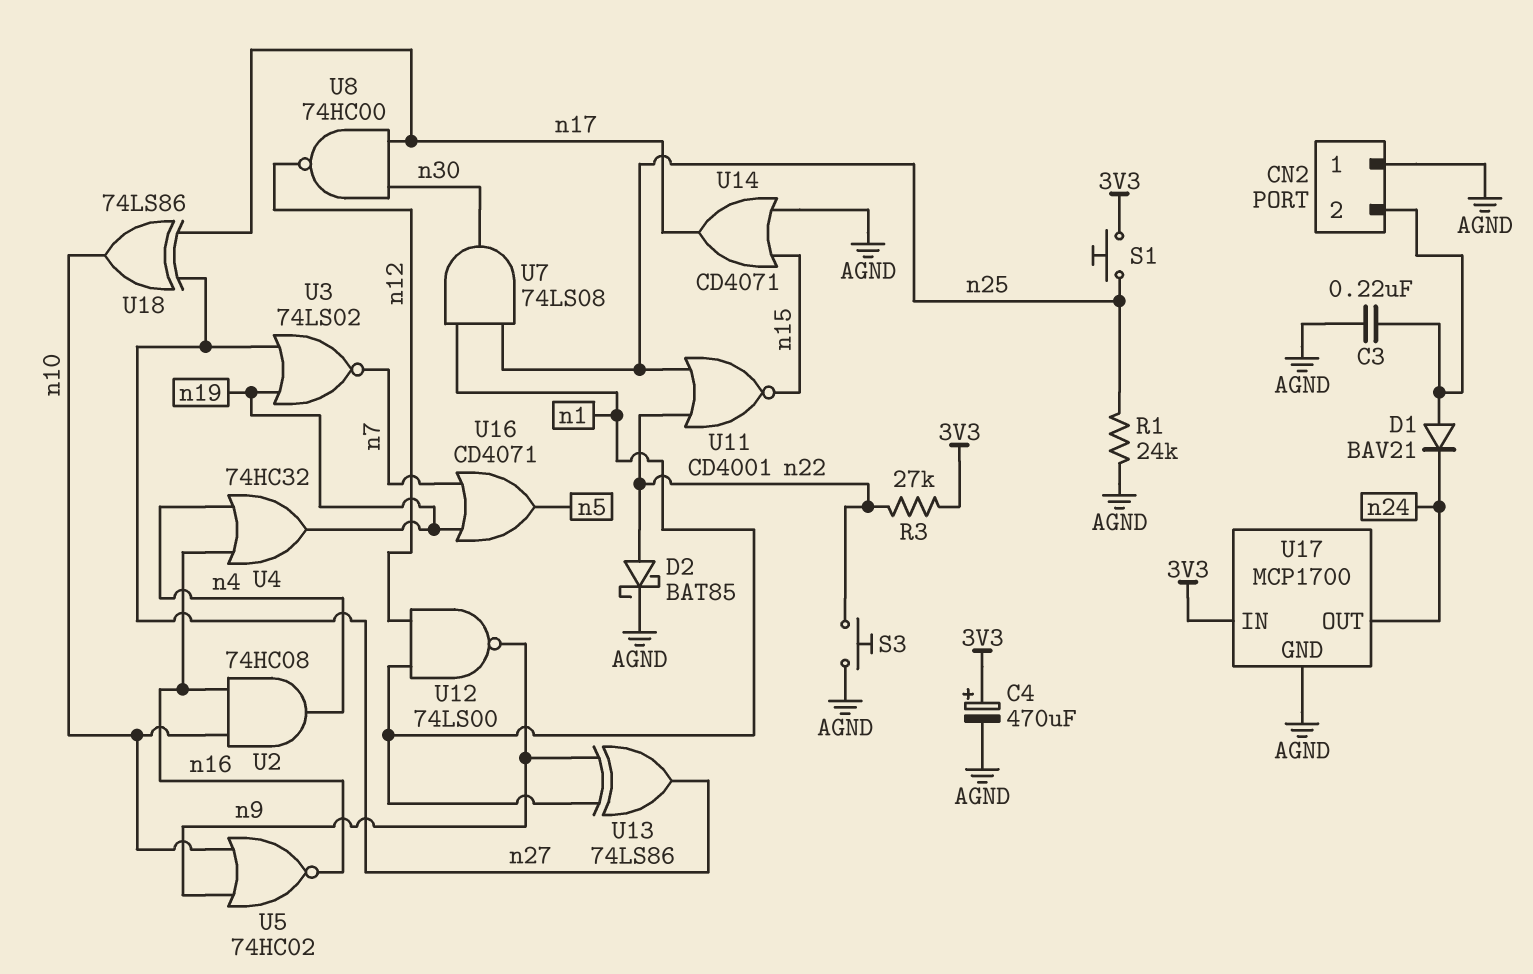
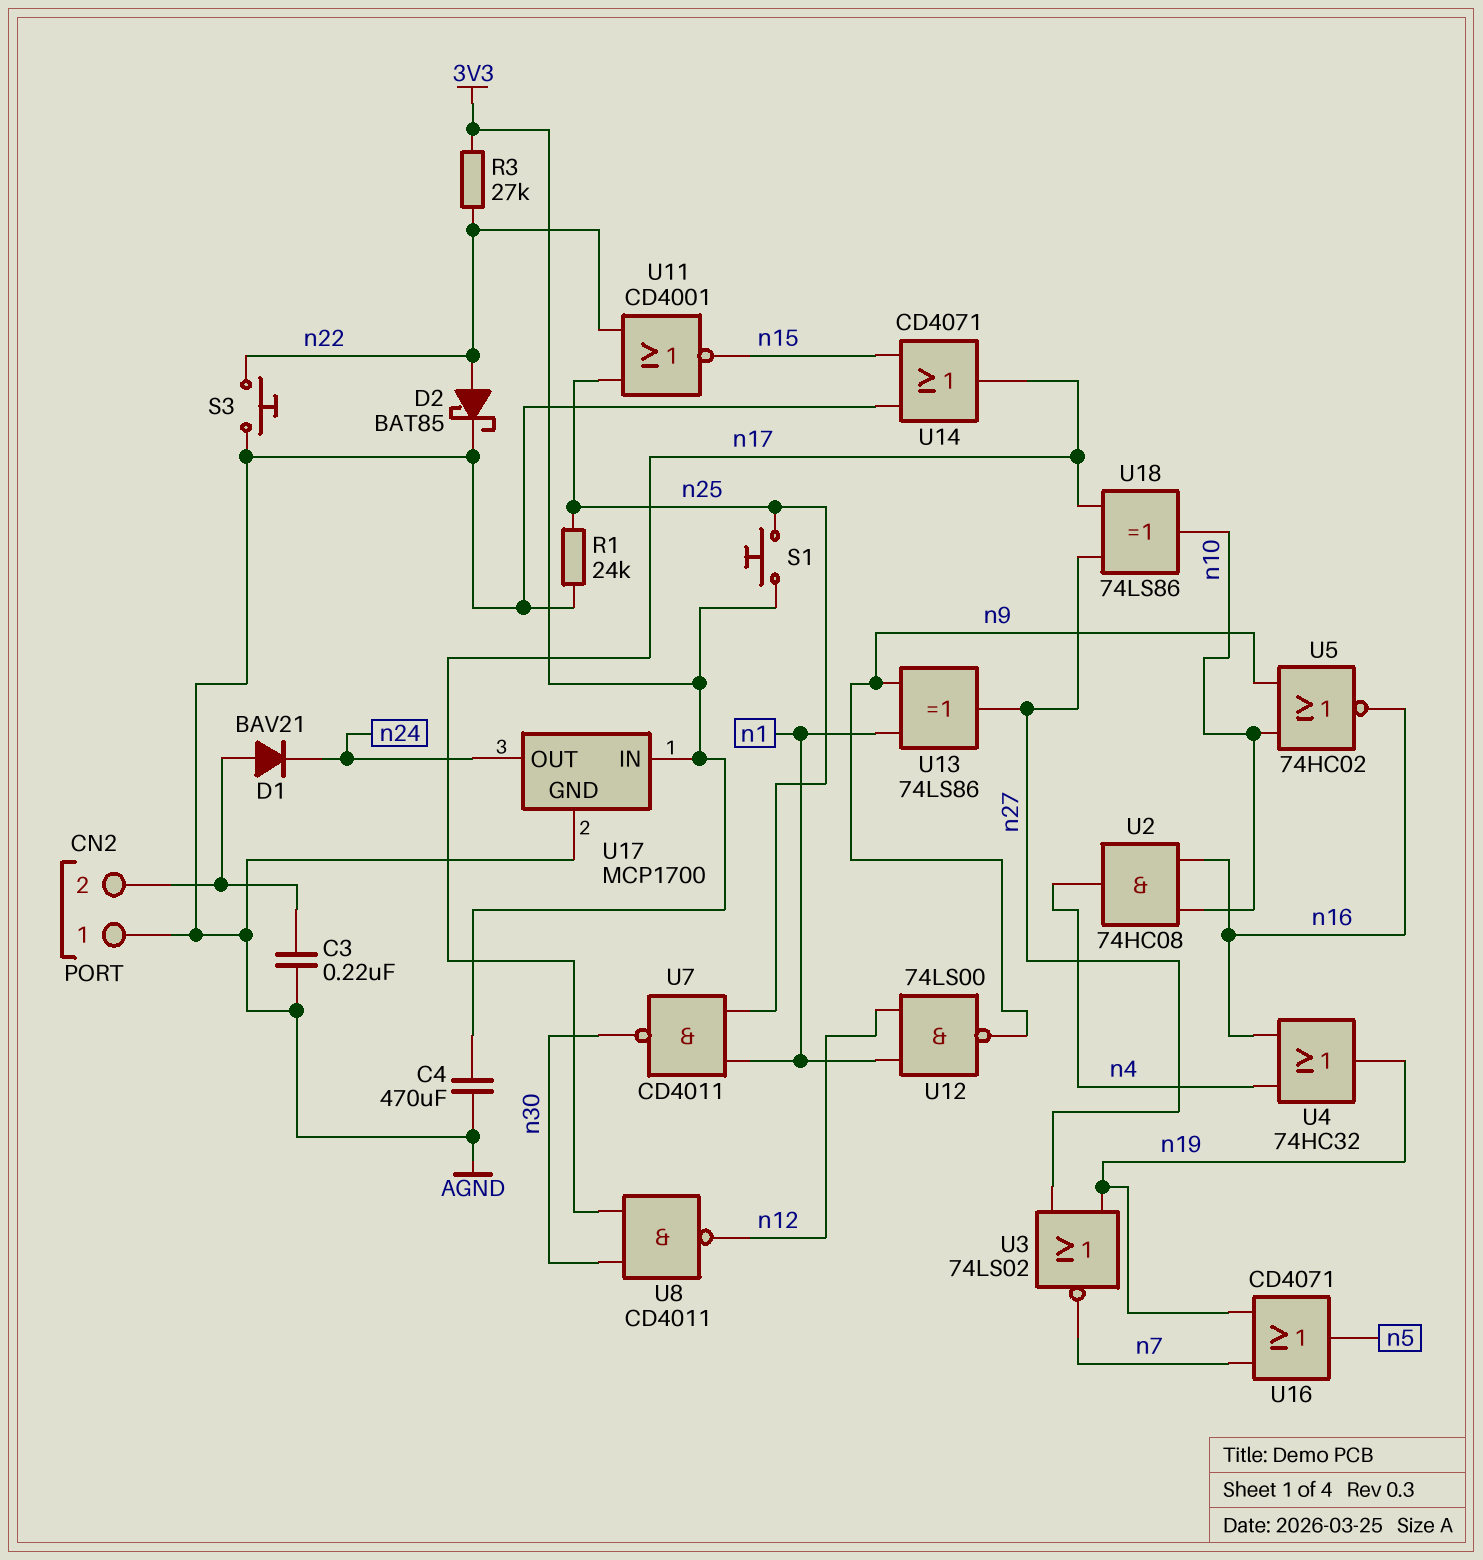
C4: 470uF (plus 3V3, minus AGND) -> 470uF (3V3, AGND)
U7: AND 74LS08 (in n1, in n25, out n30) -> NAND CD4011 (in n1, in n25, out n30)
U8: NAND 74HC00 (in n17, in n30, out n12) -> NAND CD4011 (in n17, in n30, out n12)

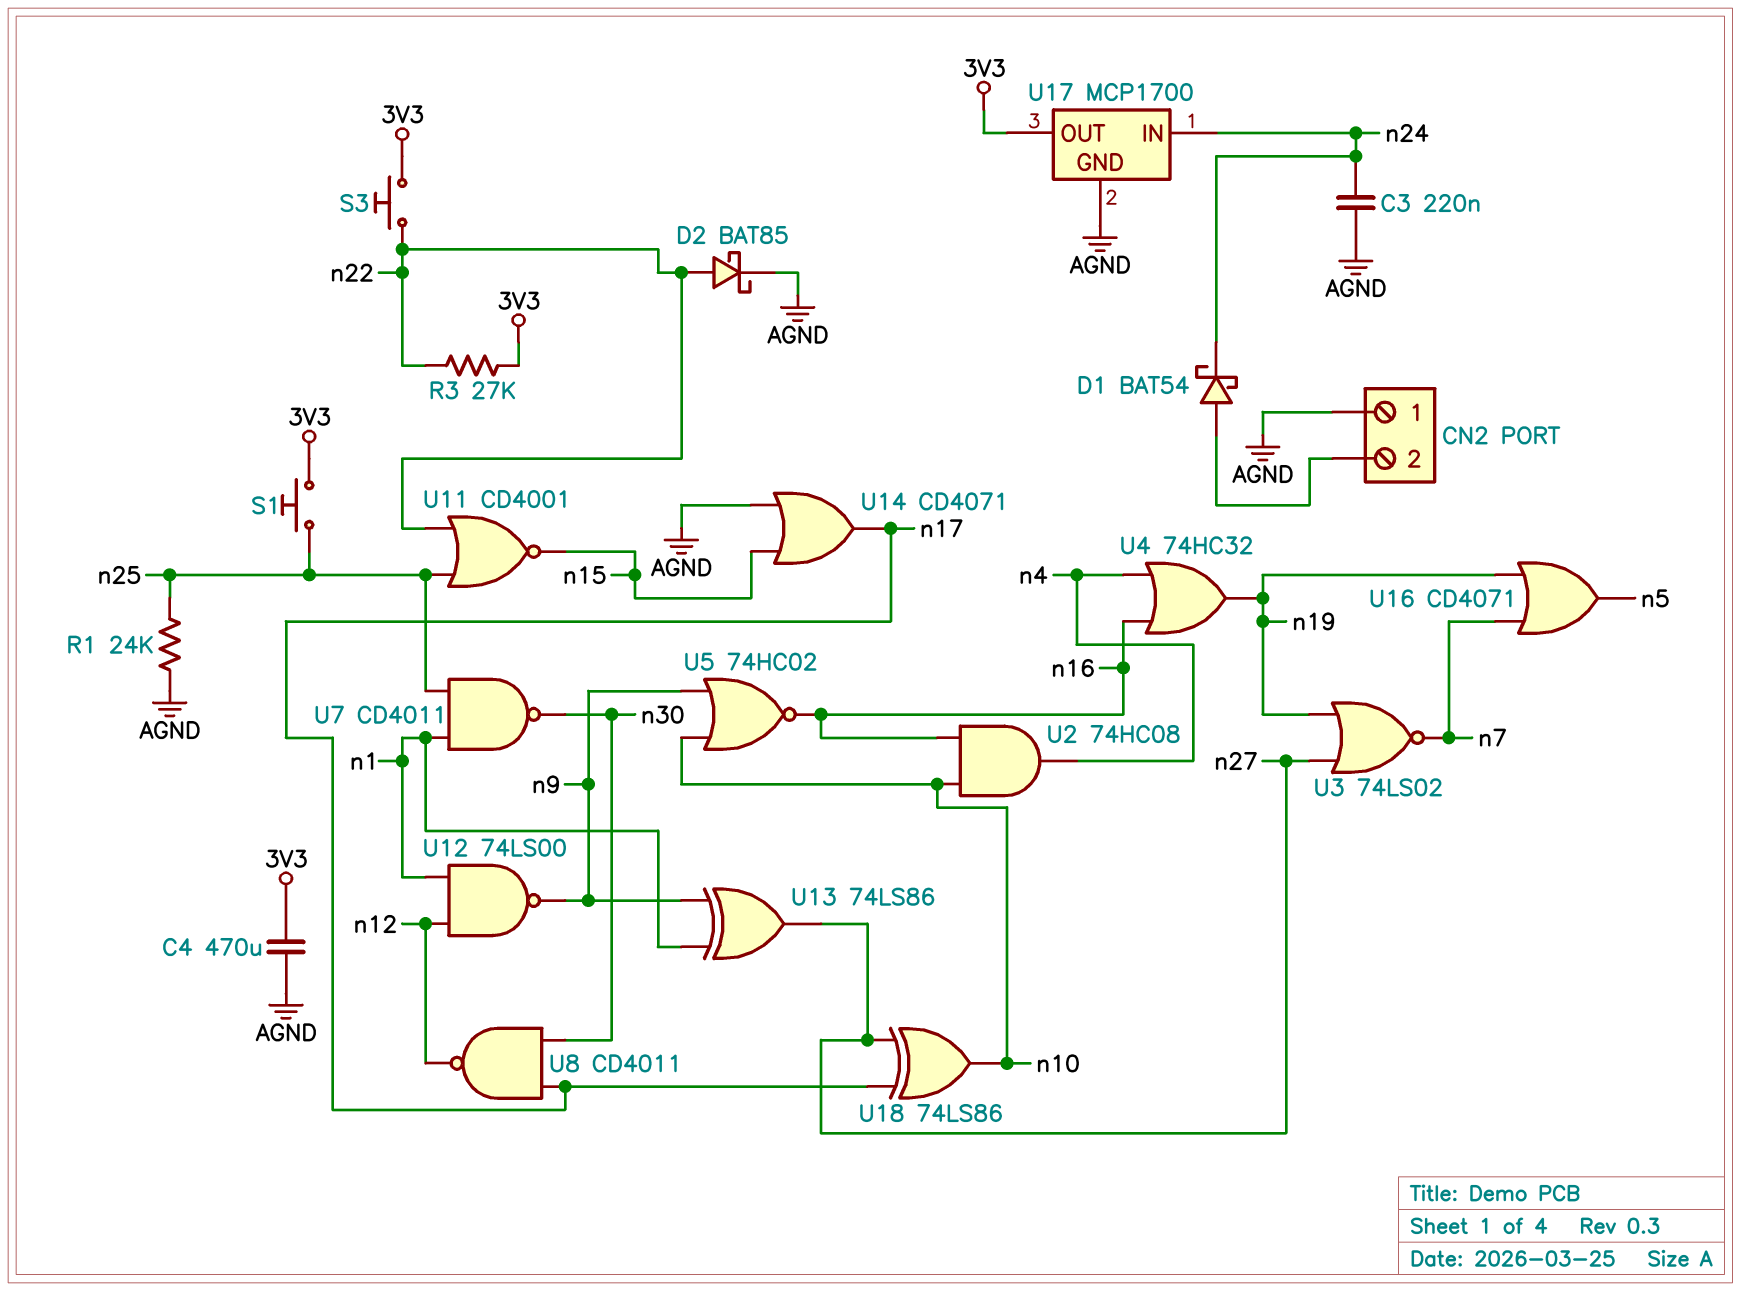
C3: 220nF (AGND, CN2/2) -> 220nF (AGND, n24)
D1: diode BAV21 (A CN2/2, K n24) -> schottky BAT54 (A CN2/2, K n24)
S3: button (AGND, n22) -> button (3V3, n22)
U17 pin IN: 3V3 -> n24
U17 pin OUT: n24 -> 3V3

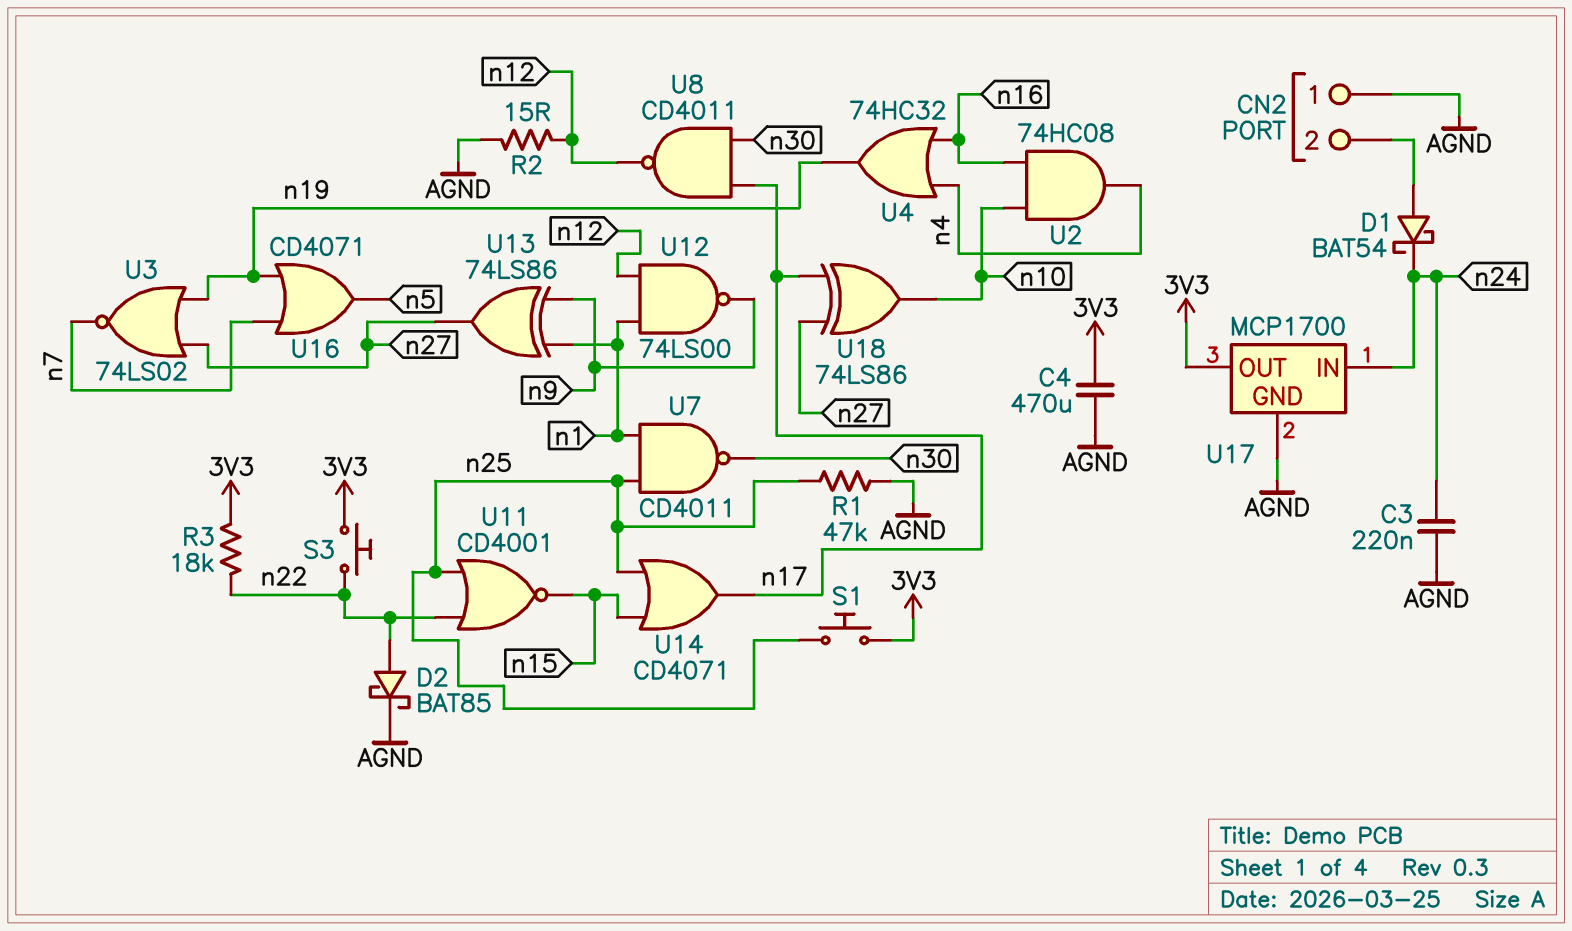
R1: 24k (AGND, n25) -> 47k (AGND, n25)
R2: none -> 15 (AGND, n12)
R3: 27k (3V3, n22) -> 18k (3V3, n22)
U5: NOR 74HC02 (in n9, in n10, out n16) -> none
U14: OR CD4071 (in AGND, in n15, out n17) -> OR CD4071 (in n15, in n25, out n17)

